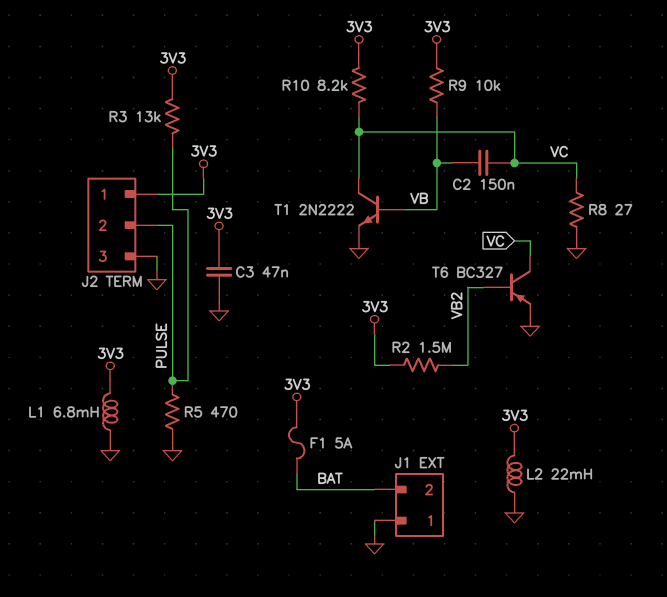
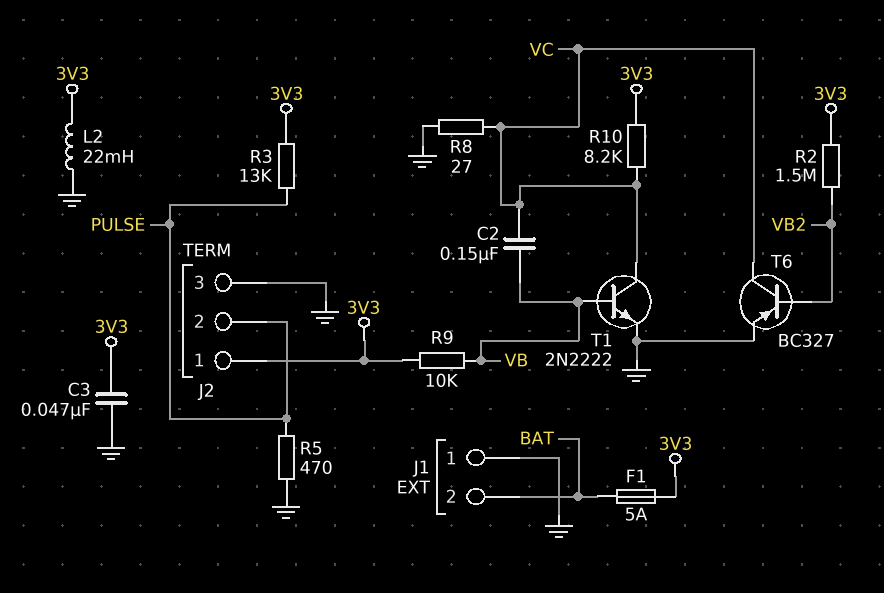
L1: 6.8mH (3V3, GND) -> none

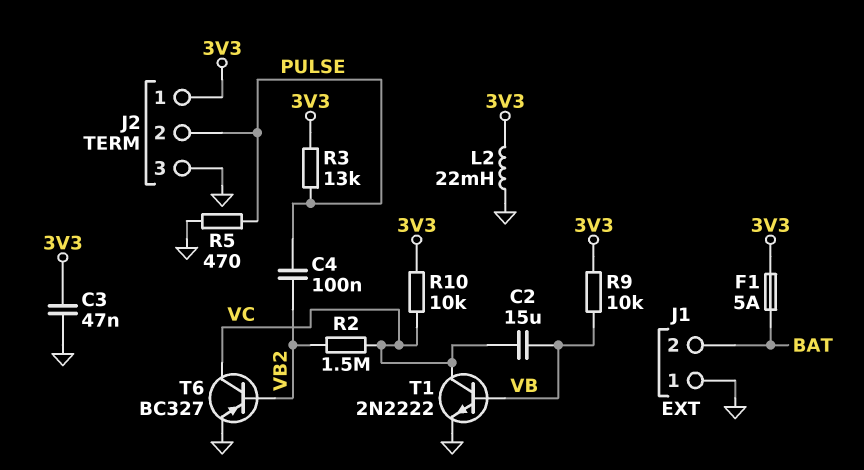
C2: 150nF (VB, VC) -> 15uF (VB, VC)
C4: none -> 100nF (PULSE, VB2)
R2: 1.5M (3V3, VB2) -> 1.5M (VB2, VC)
R8: 27 (GND, VC) -> none
R10: 8.2k (3V3, VC) -> 10k (3V3, VC)

